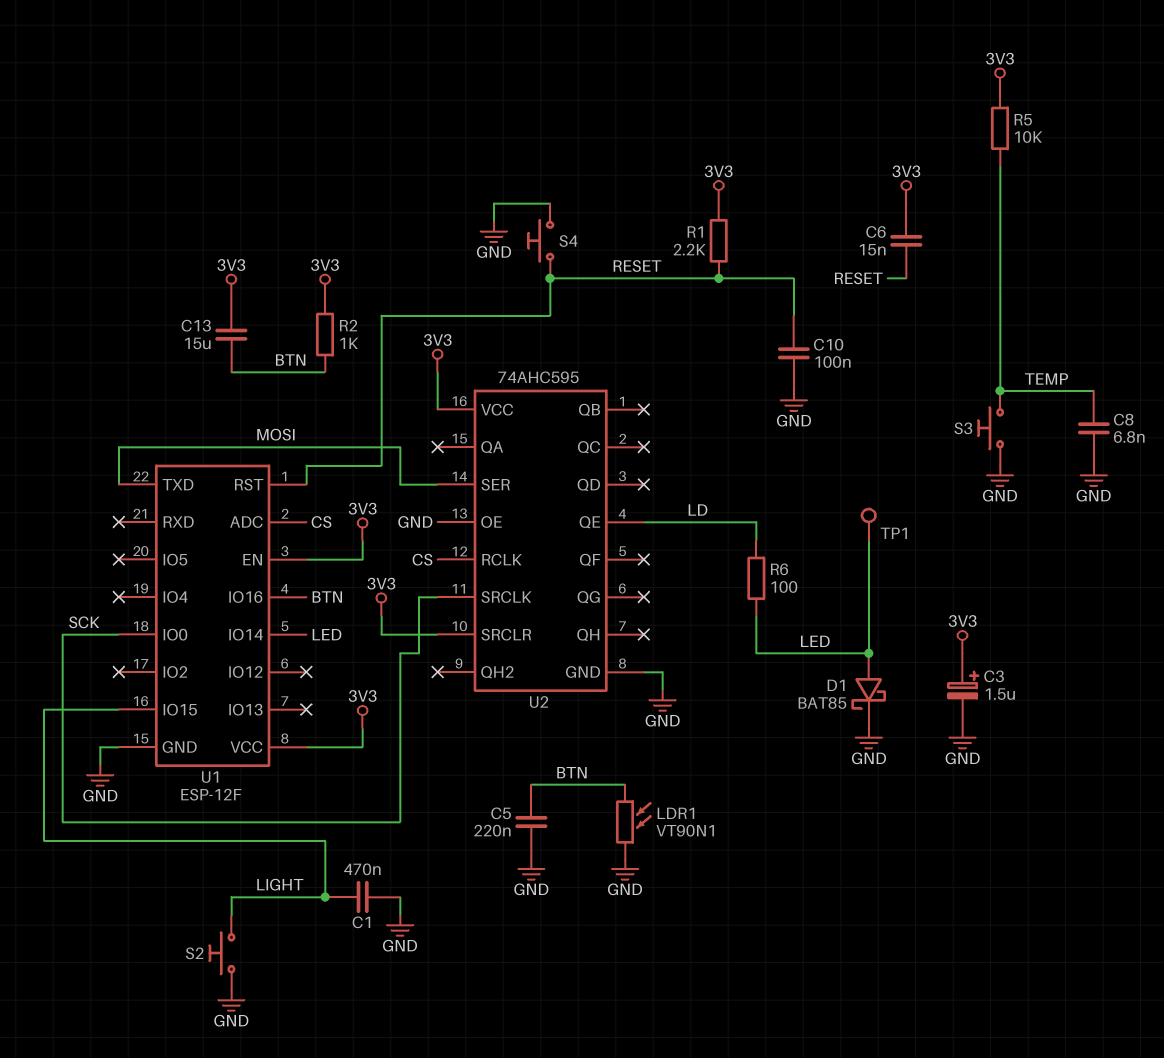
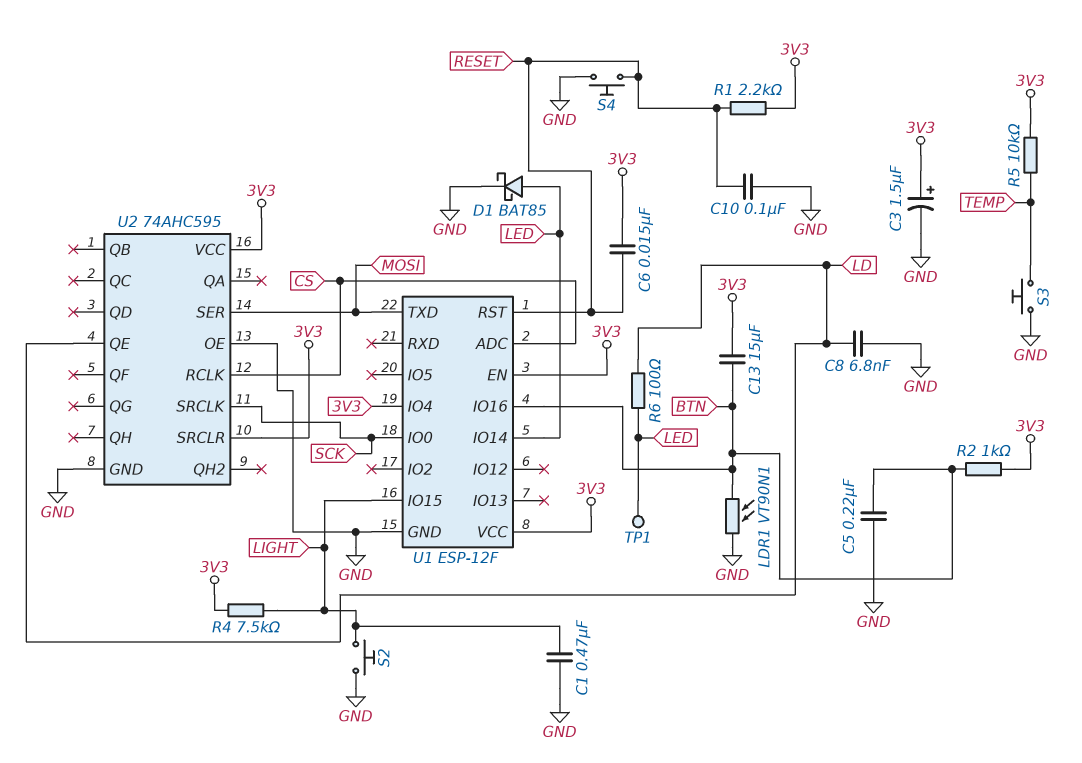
C8: 6.8nF (GND, TEMP) -> 6.8nF (GND, LD)
R4: none -> 7.5k (3V3, LIGHT)
U1 pin IO4: none -> 3V3

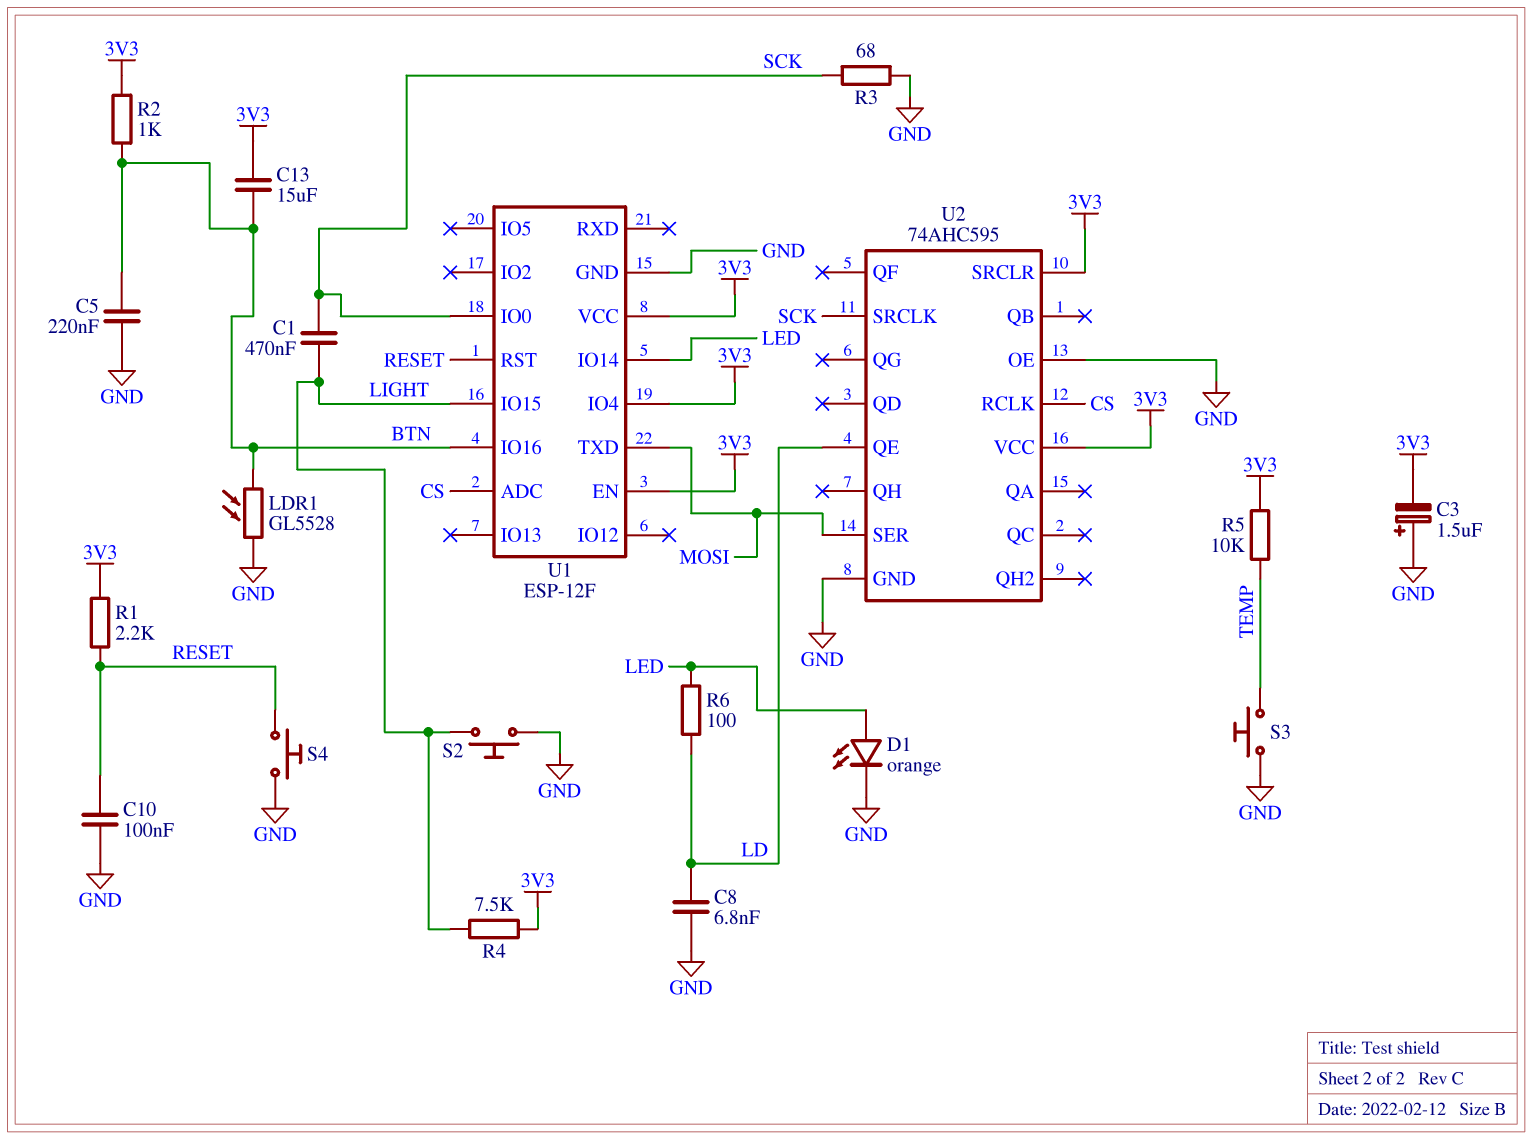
C1: 470nF (GND, LIGHT) -> 470nF (LIGHT, SCK)
C3: 1.5uF (plus 3V3, minus GND) -> 1.5uF (plus GND, minus 3V3)
C6: 15nF (3V3, RESET) -> none
D1: schottky BAT85 (A LED, K GND) -> LED orange (A LED, K GND)
LDR1: VT90N1 (BTN, GND) -> GL5528 (BTN, GND)
R3: none -> 68 (GND, SCK)
TP1: test point (LED) -> none

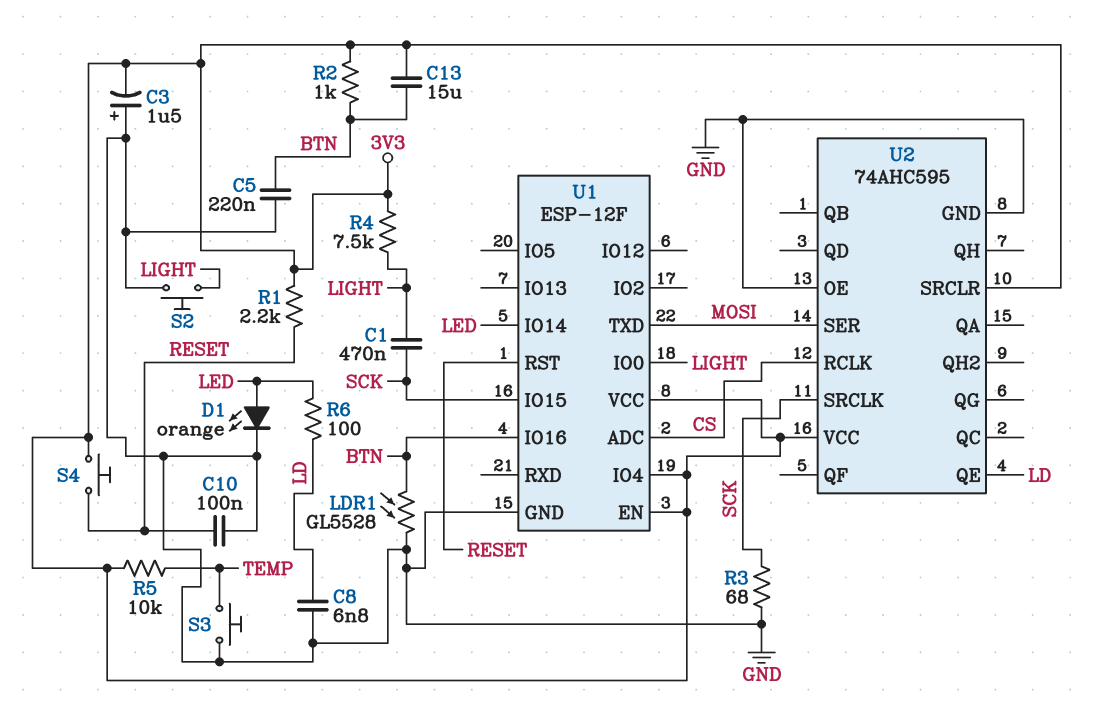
S4: button (GND, RESET) -> button (3V3, RESET)
U1 pin IO0: SCK -> LIGHT
U1 pin IO15: LIGHT -> SCK

